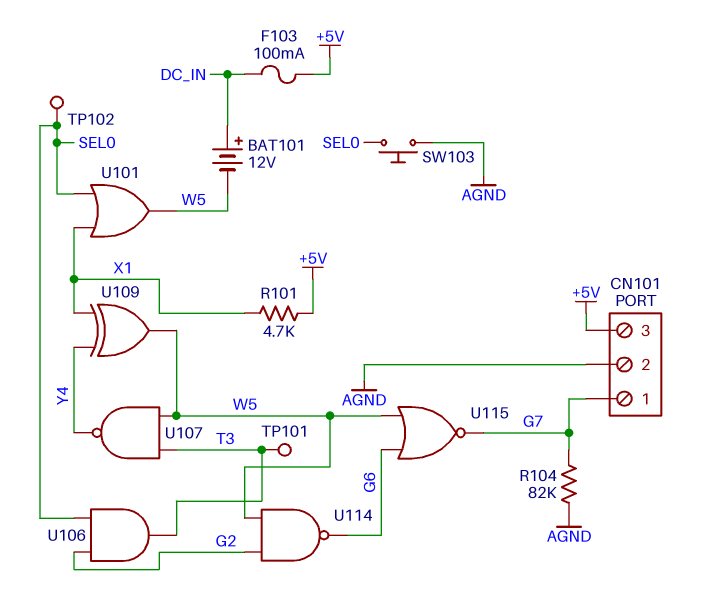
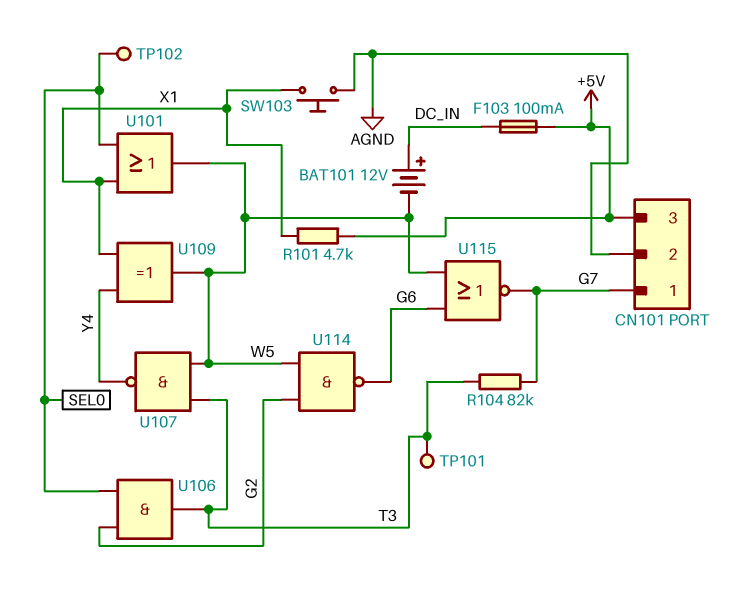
R104: 82k (AGND, G7) -> 82k (G7, T3)
SW103: button (AGND, SEL0) -> button (AGND, X1)

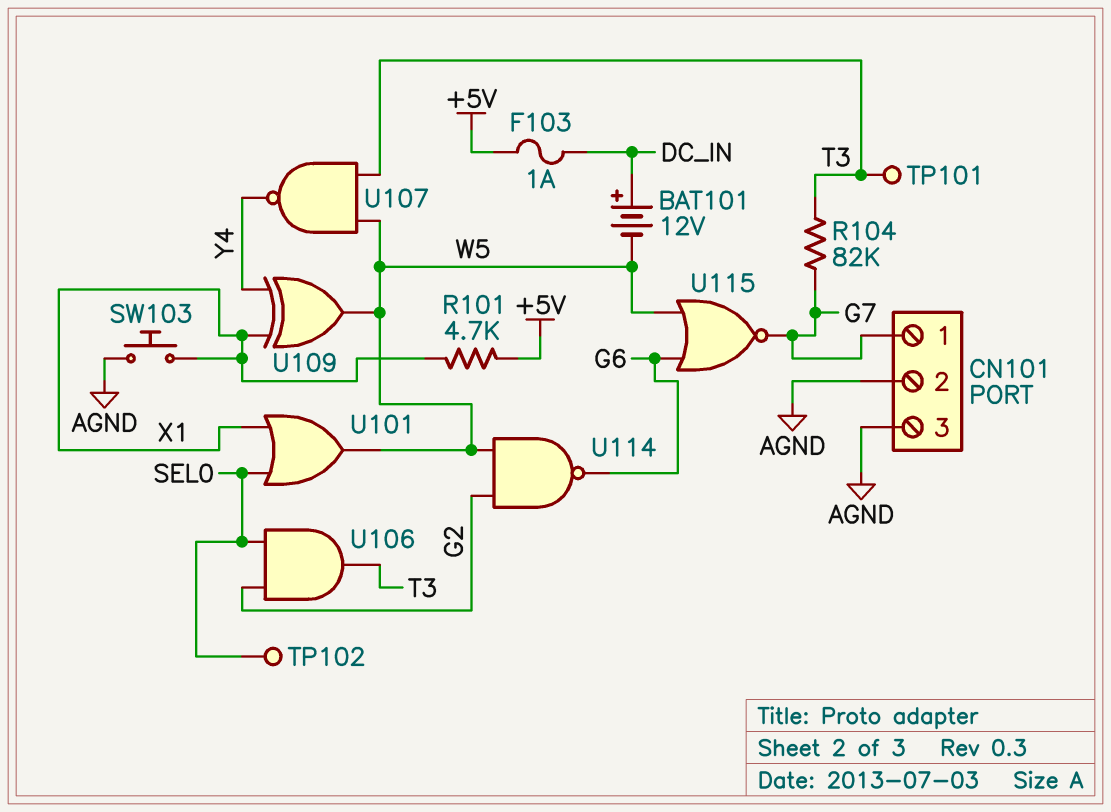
CN101 pin 3: +5V -> AGND
F103: 100mA (+5V, DC_IN) -> 1A (+5V, DC_IN)

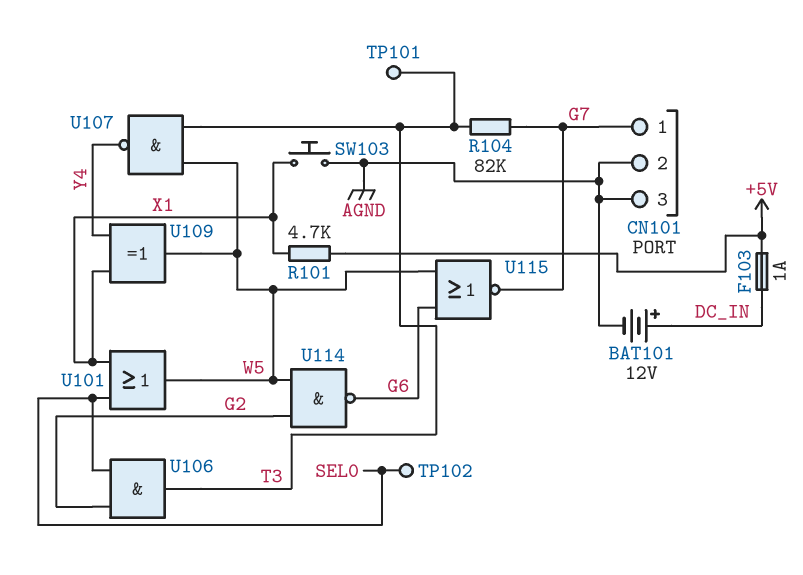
BAT101: 12V (plus DC_IN, minus W5) -> 12V (plus DC_IN, minus AGND)

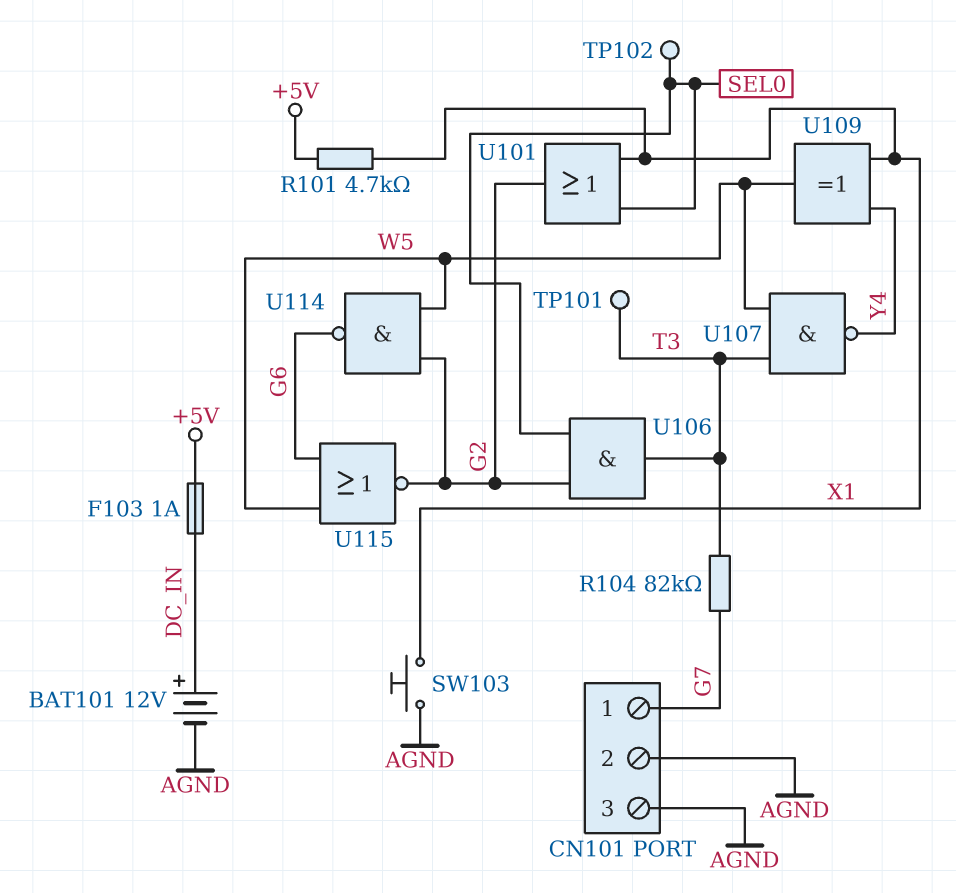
U101: OR (in SEL0, in X1, out W5) -> OR (in SEL0, in X1, out G2)
U115: NOR (in G6, in W5, out G7) -> NOR (in G6, in W5, out G2)

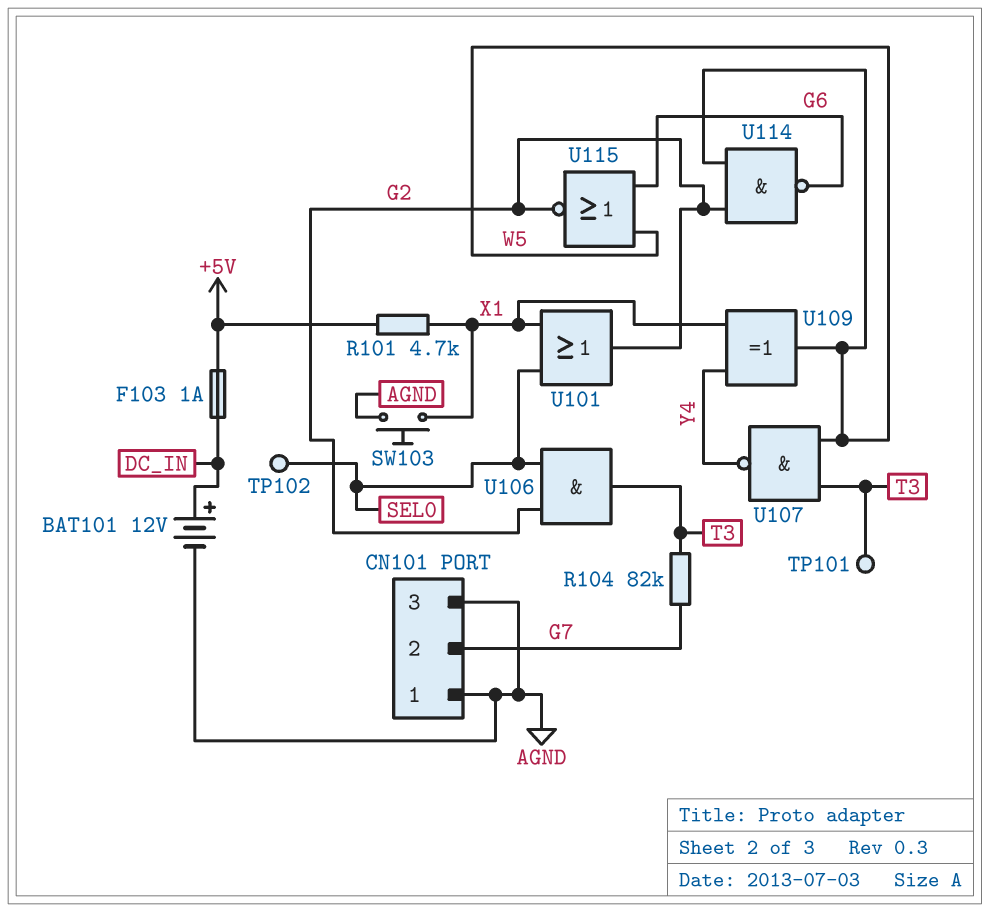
CN101 pin 1: G7 -> AGND
CN101 pin 2: AGND -> G7

